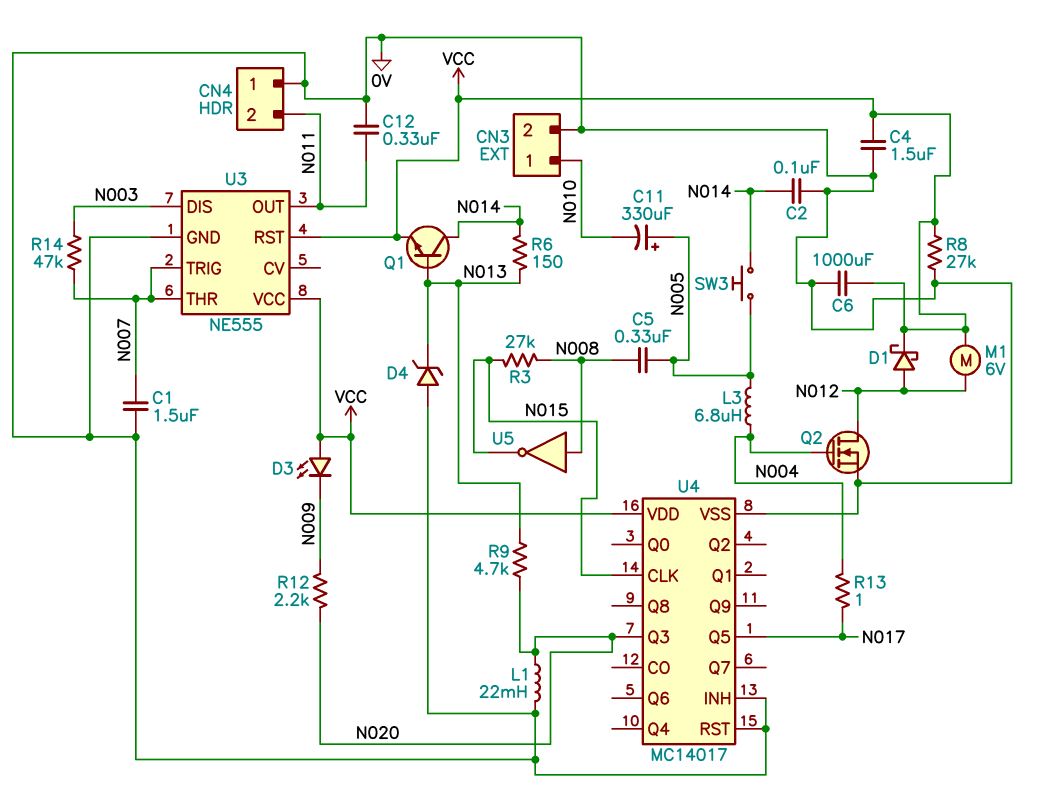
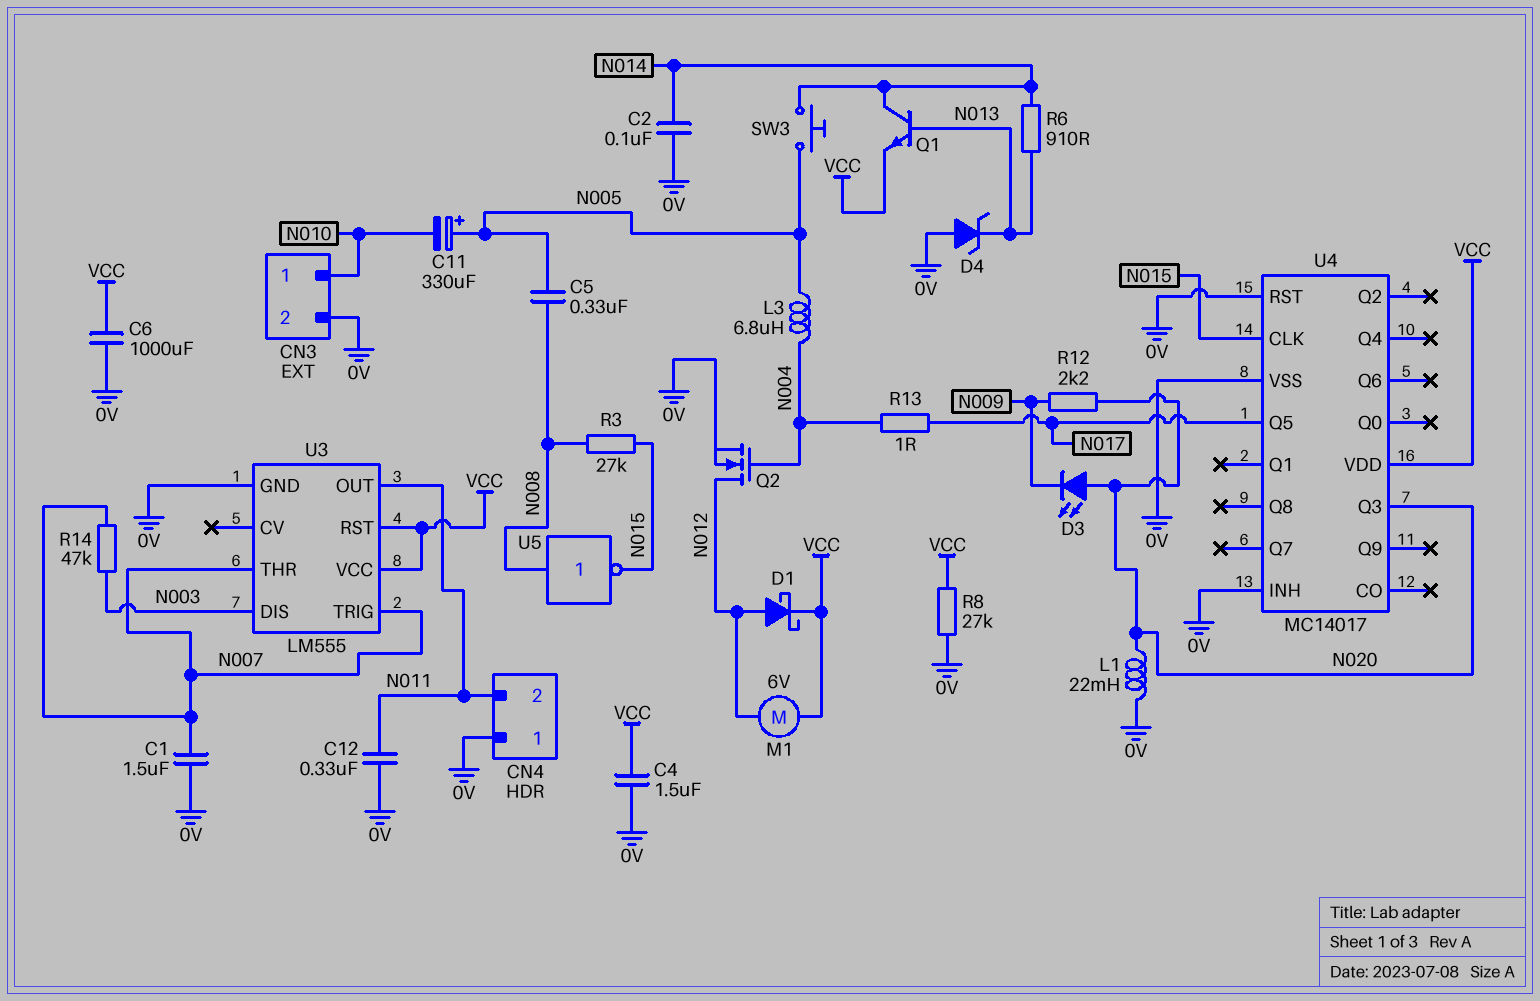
D3: LED (A VCC, K N009) -> LED (A N020, K N009)
R6: 150 (N013, N014) -> 910 (N013, N014)
R9: 4.7k (N013, N020) -> none
U3: NE555 -> LM555

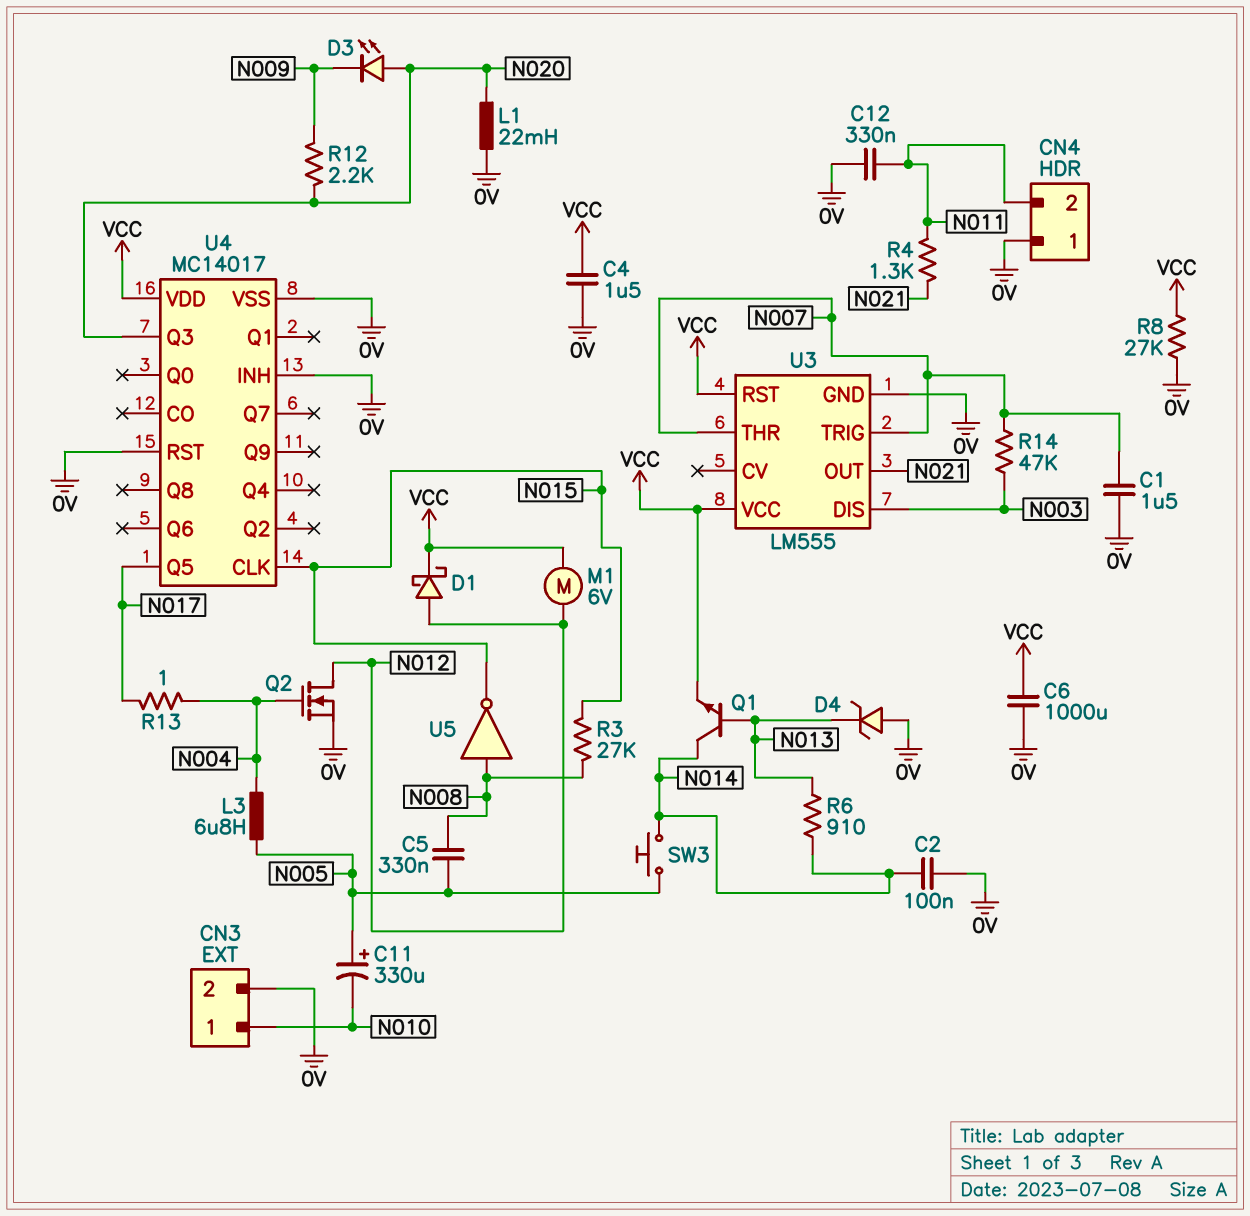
R4: none -> 1.3k (N011, N021)
U3 pin OUT: N011 -> N021

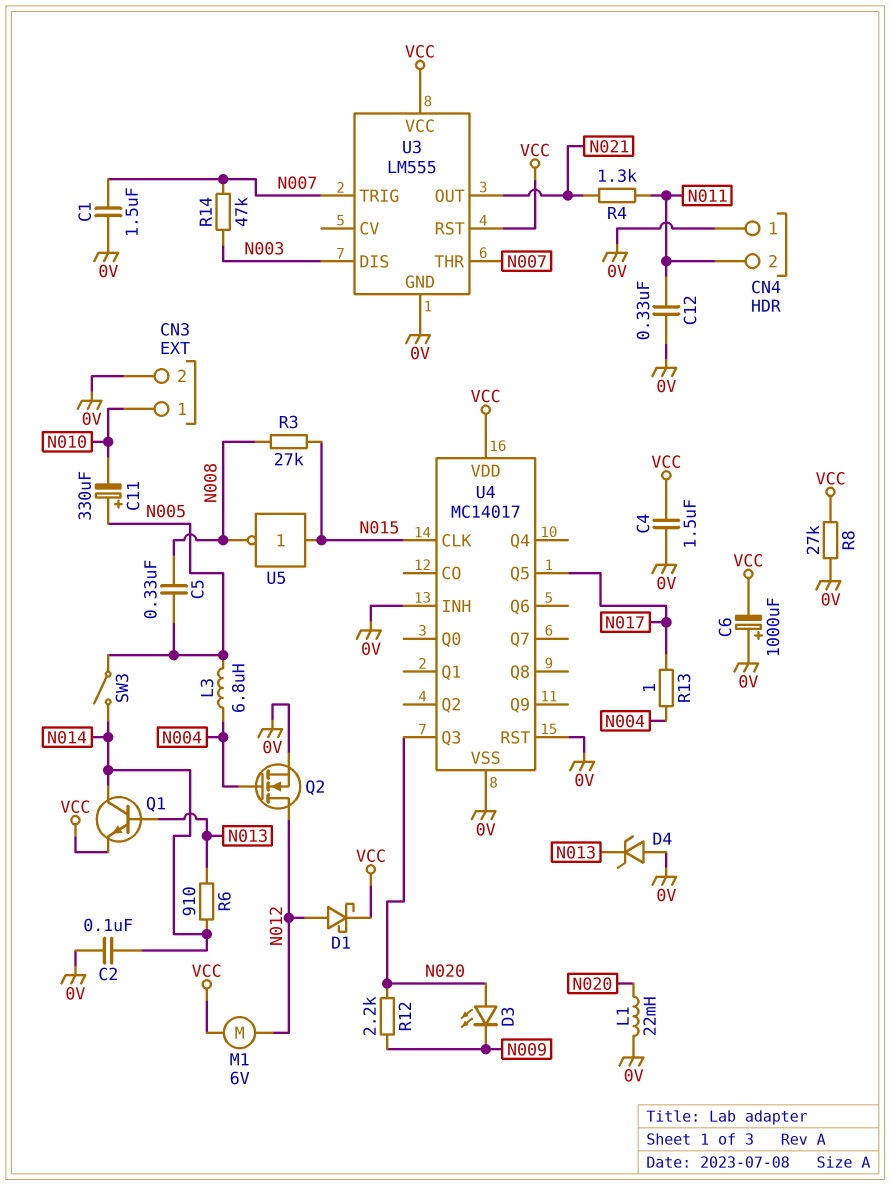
C6: 1000uF (0V, VCC) -> 1000uF (plus 0V, minus VCC)
SW3: button (N005, N014) -> switch (N005, N014)
U5: NOT (in N008, out N015) -> NOT (in N015, out N008)

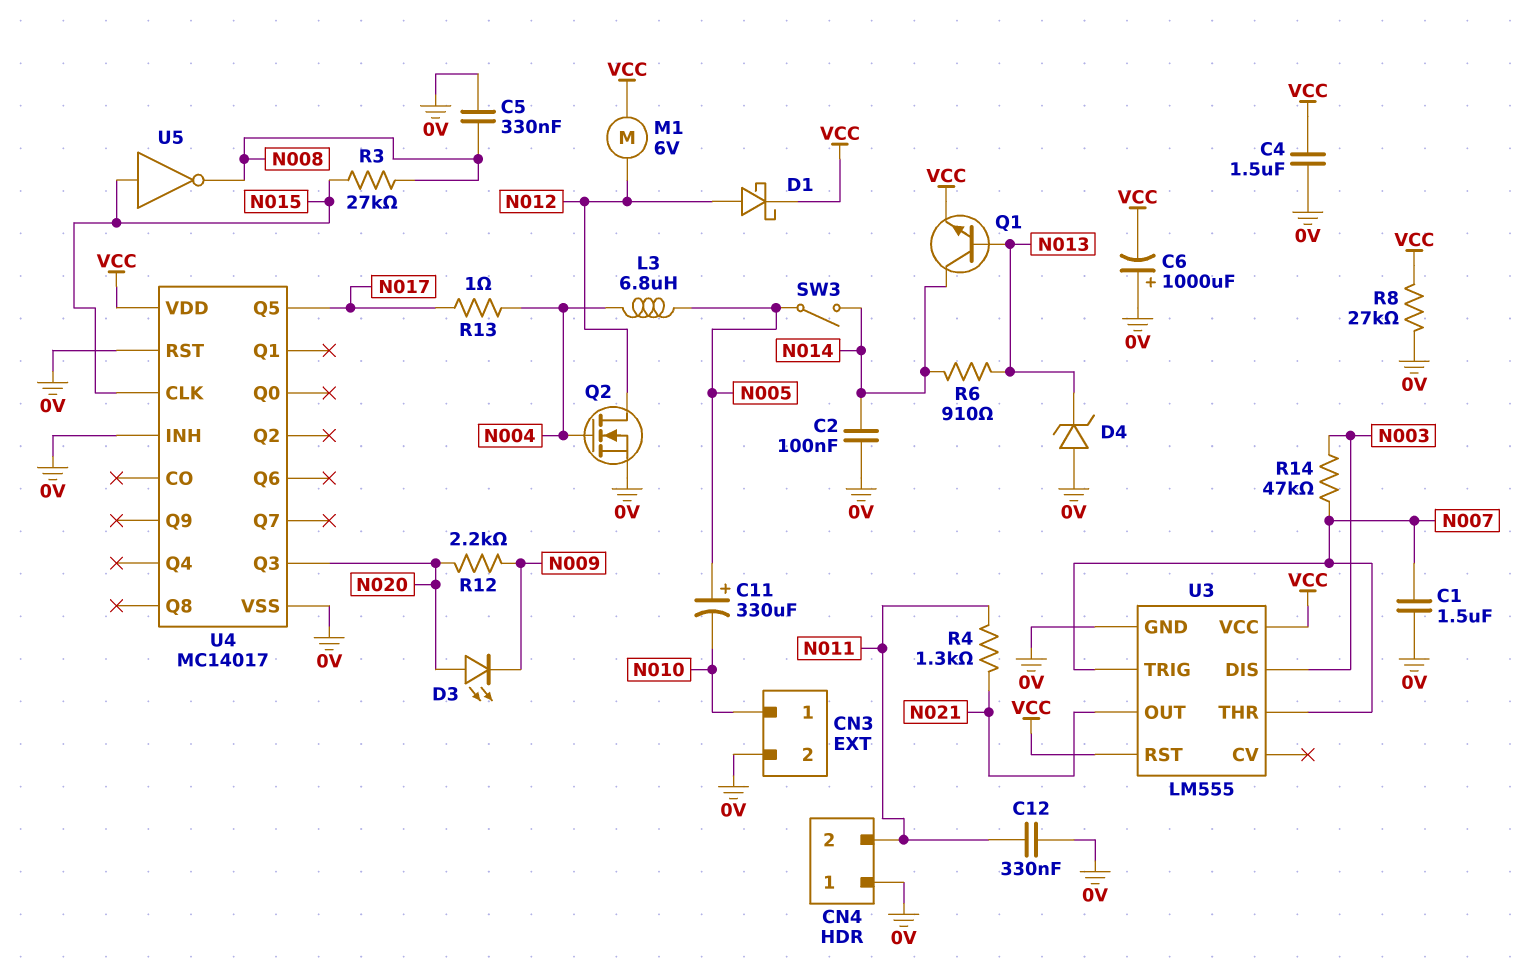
C5: 330nF (N005, N008) -> 330nF (0V, N008)
L1: 22mH (0V, N020) -> none

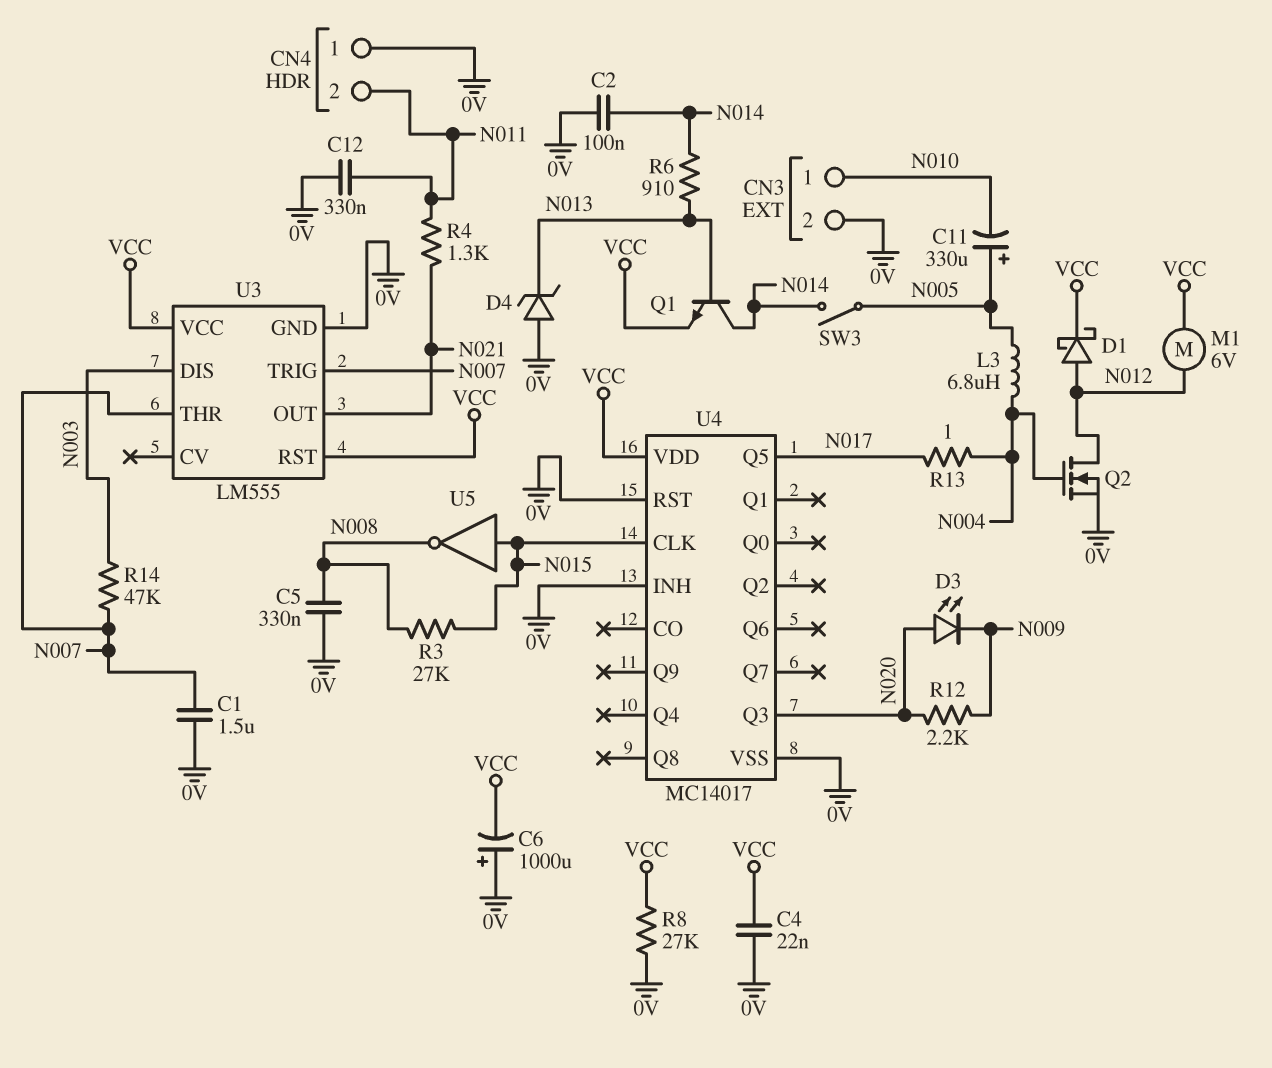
C4: 1.5uF (0V, VCC) -> 22nF (0V, VCC)

